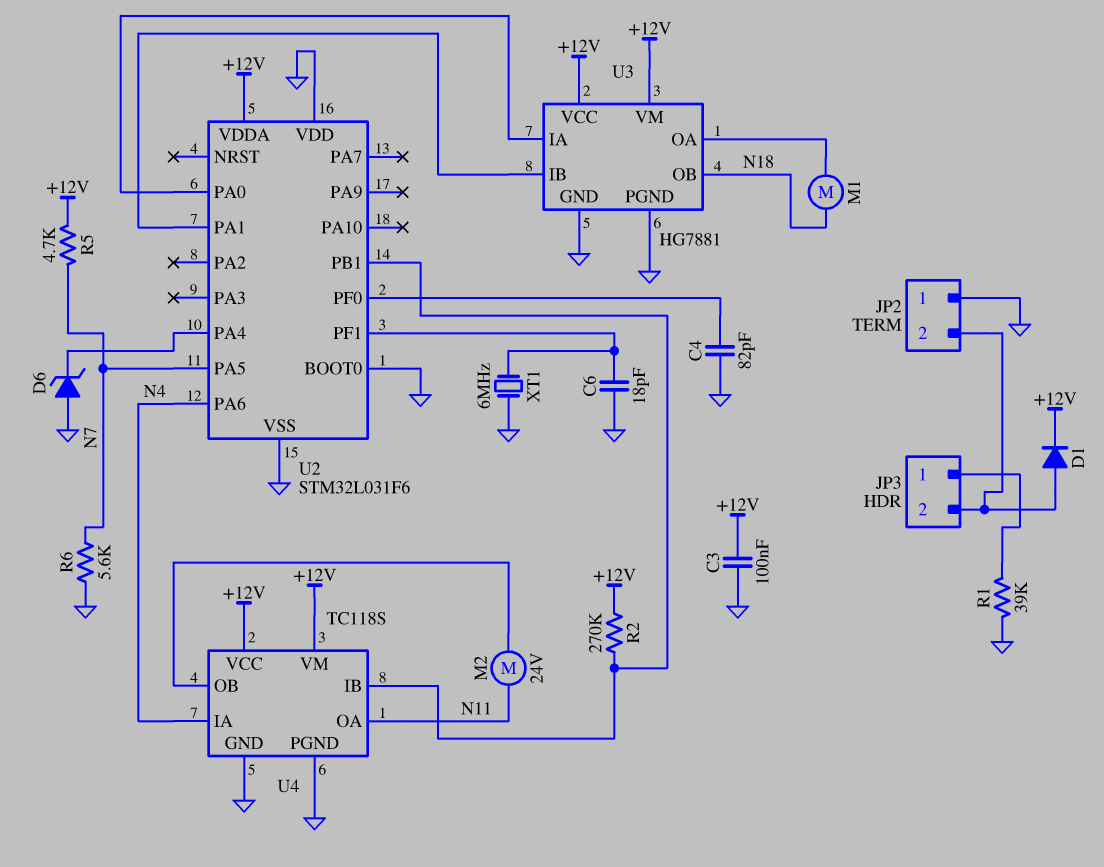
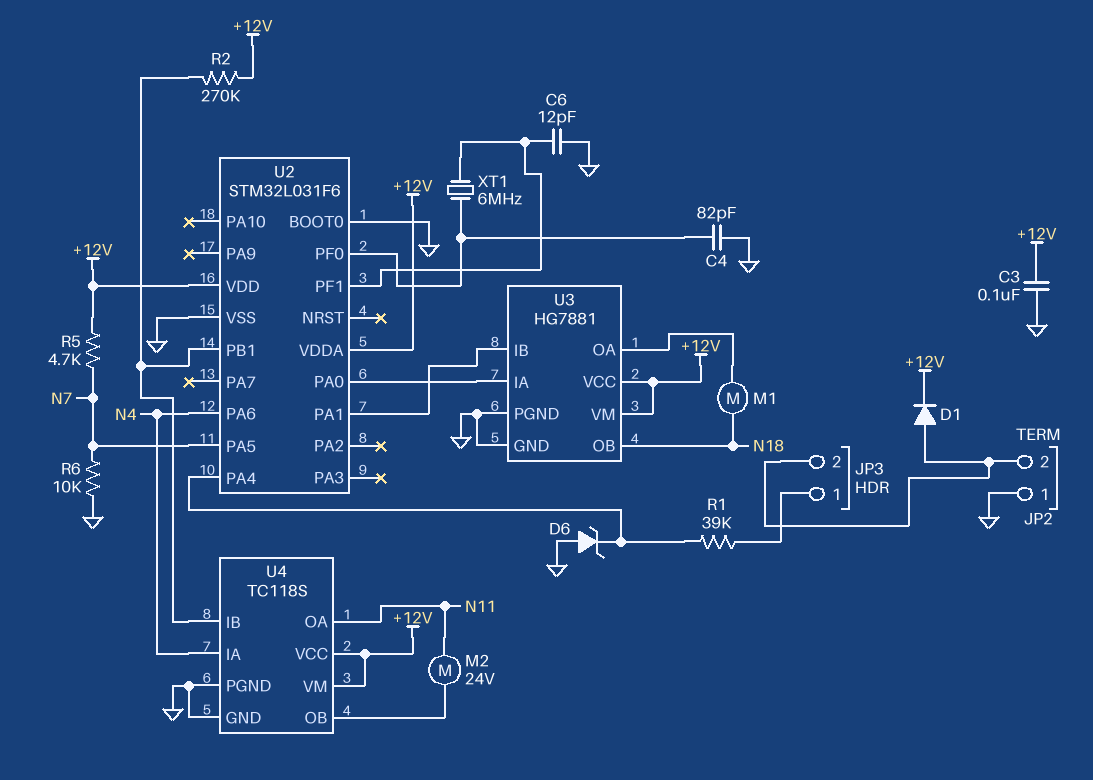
C6: 18pF (GND, U2/PF1) -> 12pF (GND, U2/PF1)
R1: 39k (GND, JP3/1) -> 39k (JP3/1, U2/PA4)
R6: 5.6k (GND, N7) -> 10k (GND, N7)
U2 pin VDD: GND -> +12V
XT1: 6MHz (GND, U2/PF1) -> 6MHz (U2/PF0, U2/PF1)

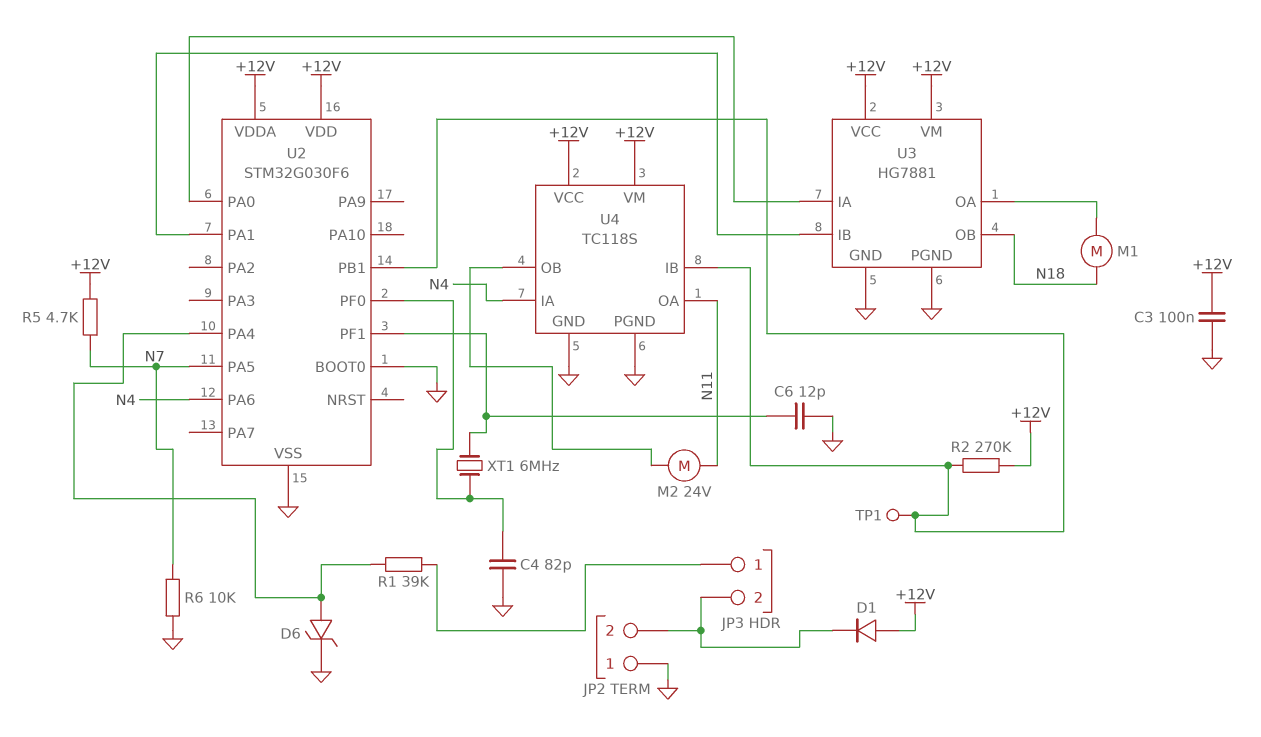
D1: diode (A JP2/2, K +12V) -> diode (A +12V, K JP2/2)
D6: zener (A GND, K U2/PA4) -> zener (A U2/PA4, K GND)
TP1: none -> test point (U2/PB1)
U2: STM32L031F6 -> STM32G030F6

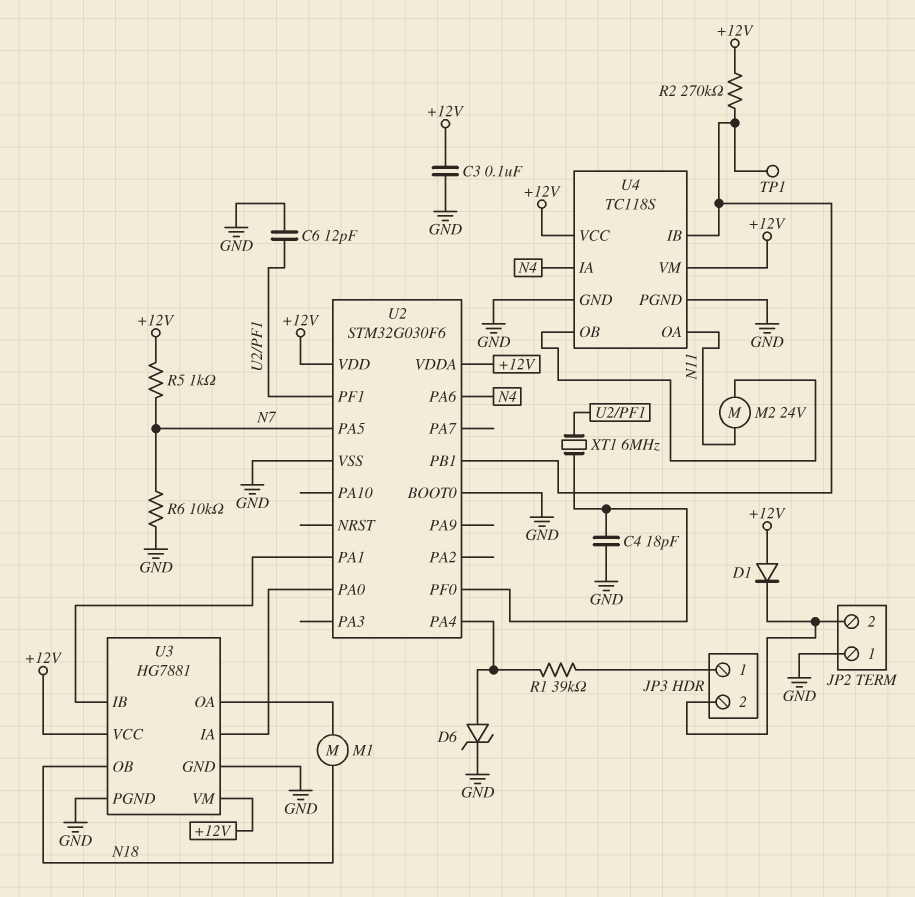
C4: 82pF (GND, U2/PF0) -> 18pF (GND, U2/PF0)
R5: 4.7k (+12V, N7) -> 1k (+12V, N7)

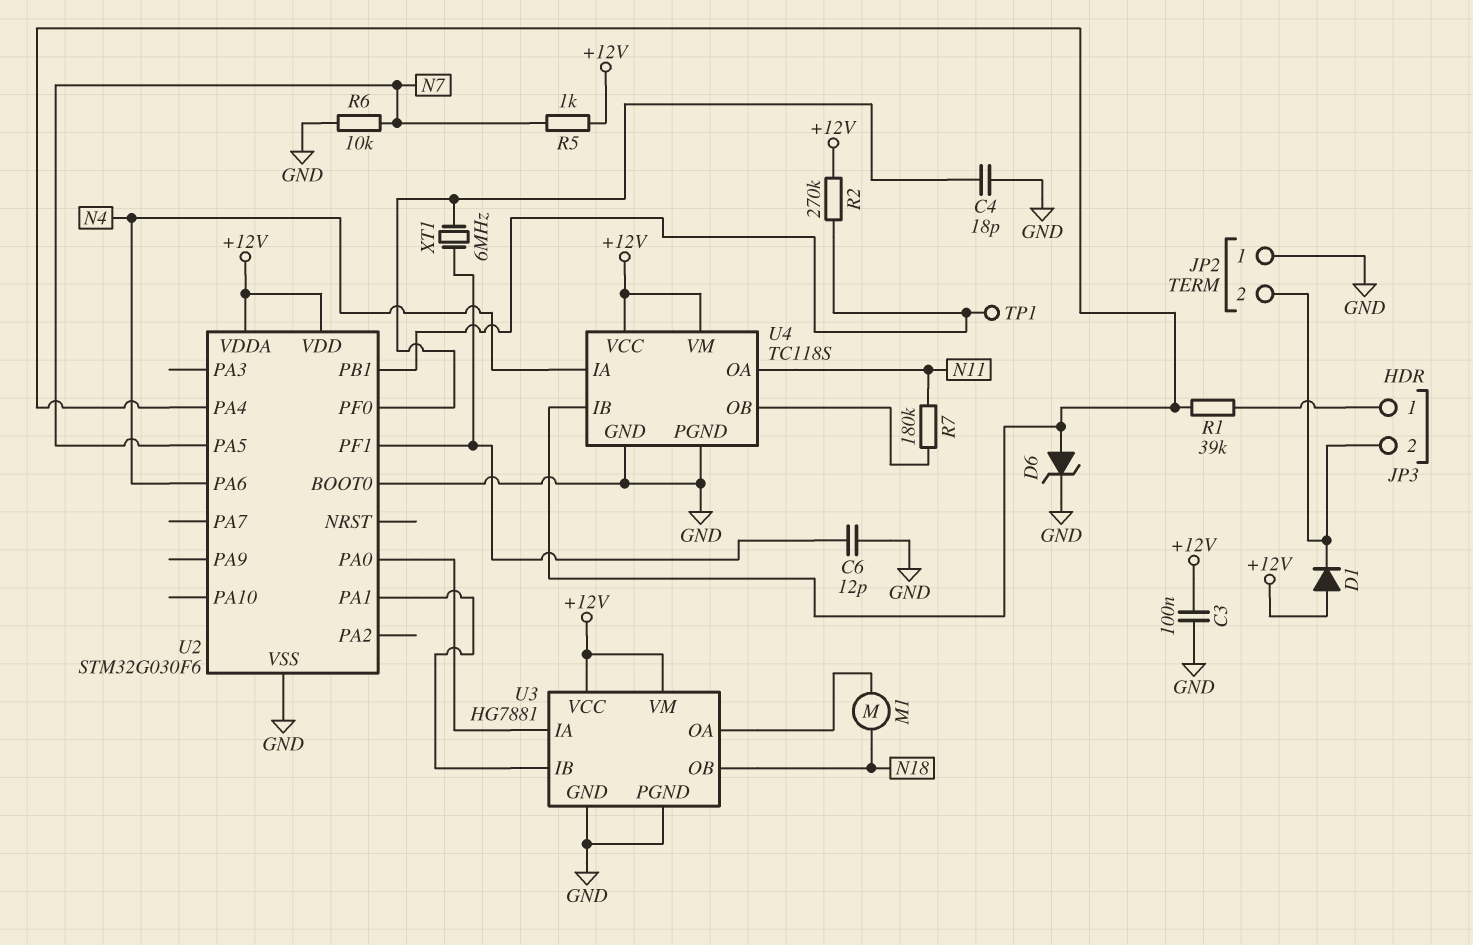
M2: motor 24V (N11, U4/OB) -> none
R7: none -> 180k (N11, U4/OB)
U4 pin IB: U2/PB1 -> U2/PA4

